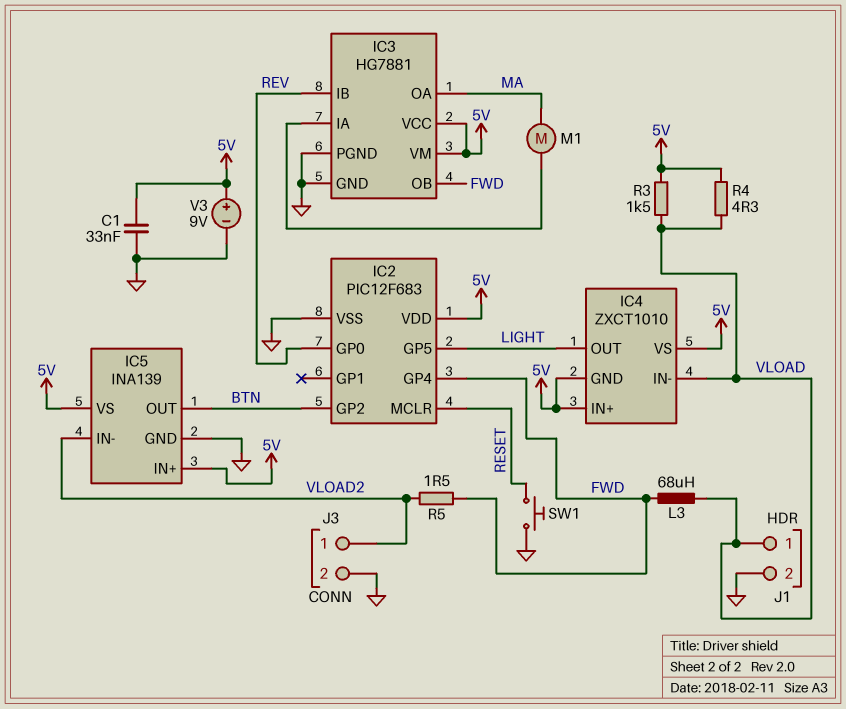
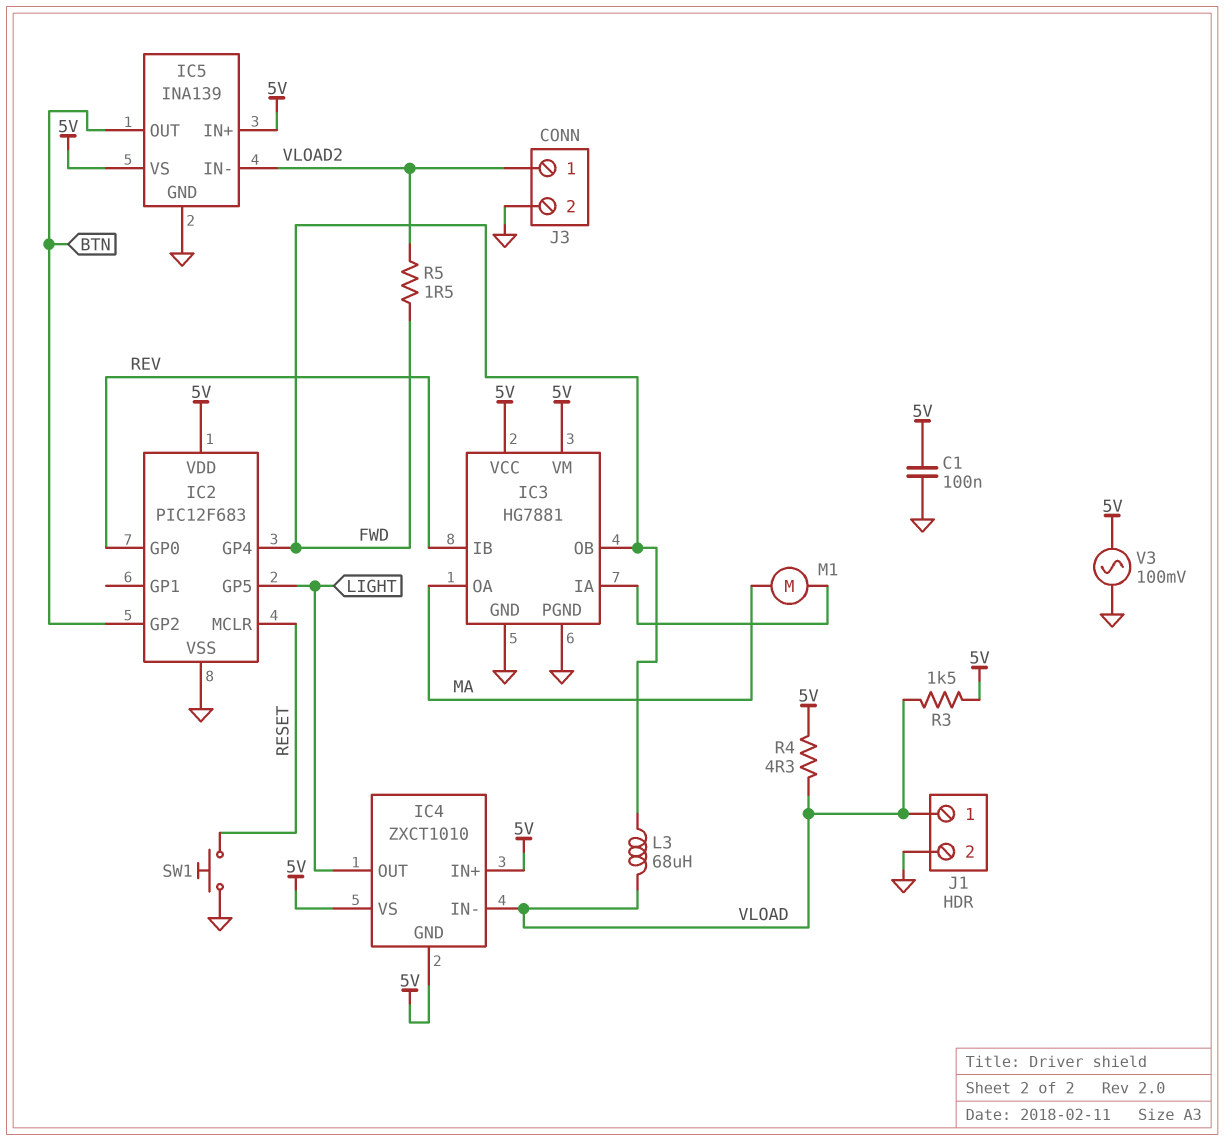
C1: 33nF (5V, GND) -> 100nF (5V, GND)
V3: 9V (plus 5V, minus GND) -> AC 100mV (5V, GND)

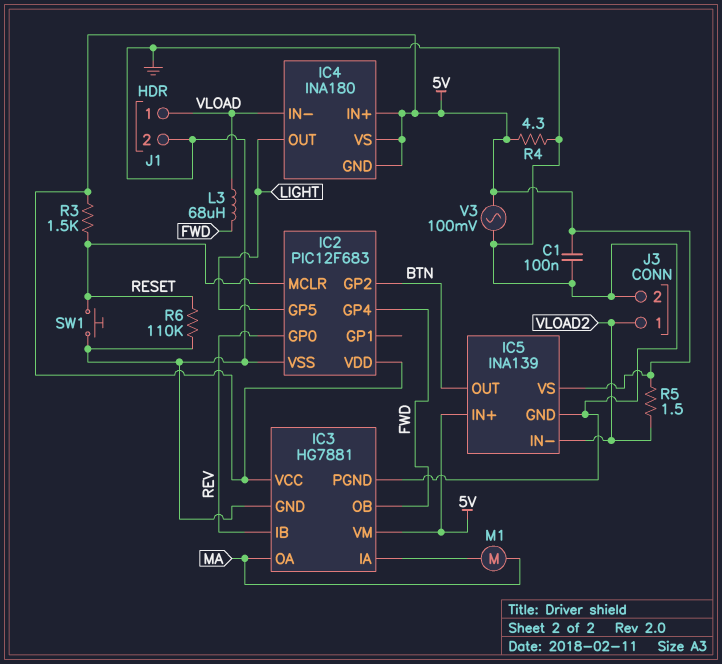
IC4: ZXCT1010 -> INA180
R3: 1.5k (5V, VLOAD) -> 1.5k (5V, RESET)
R4: 4.3 (5V, VLOAD) -> 4.3 (5V, GND)
R5: 1.5 (FWD, VLOAD2) -> 1.5 (5V, VLOAD2)
R6: none -> 110k (GND, RESET)

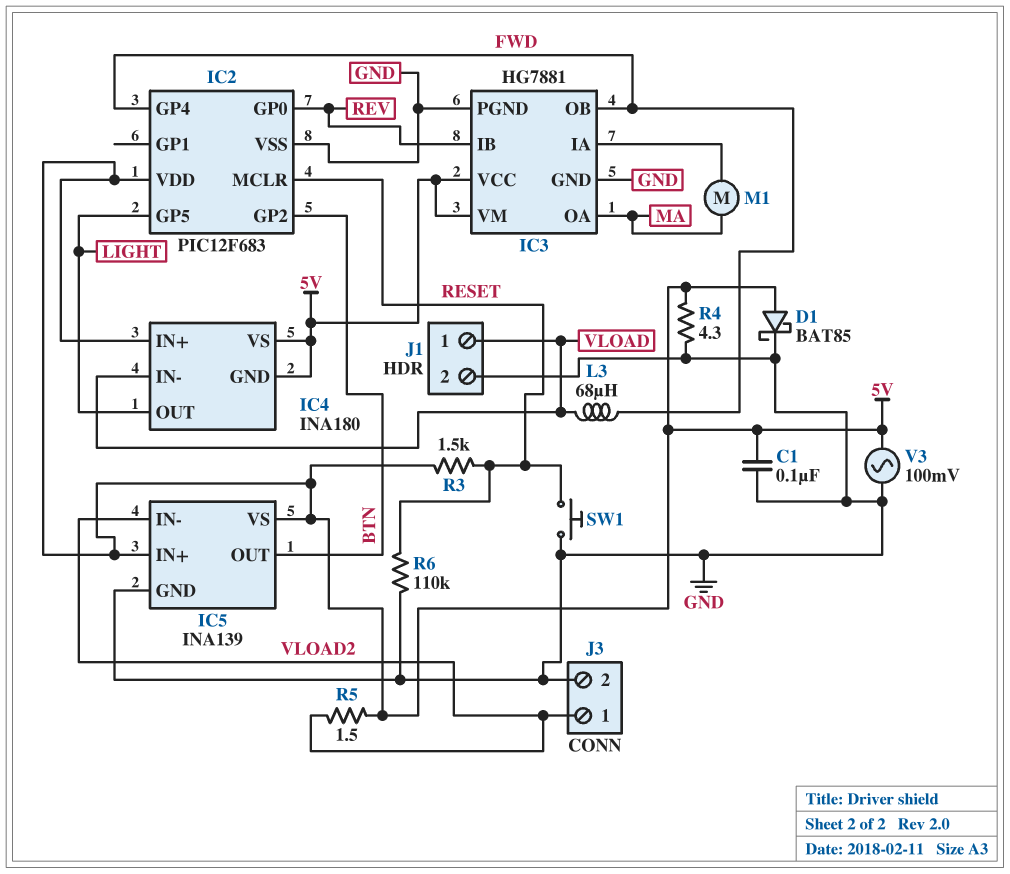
D1: none -> schottky BAT85 (A 5V, K GND)

